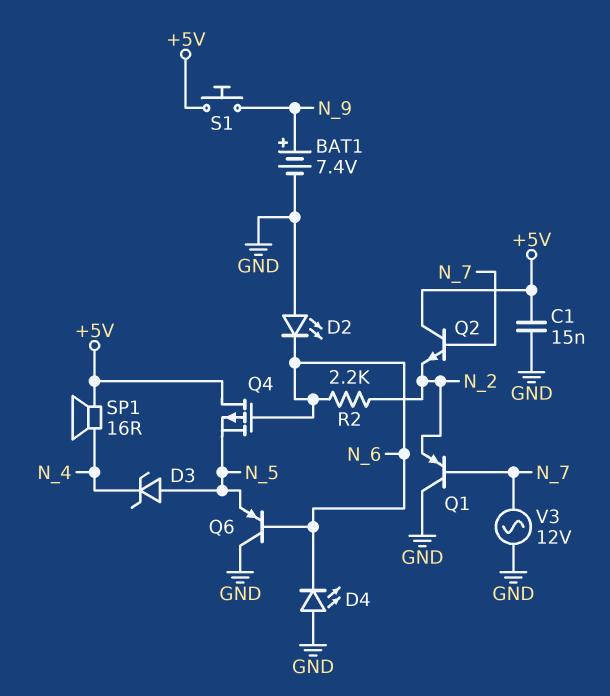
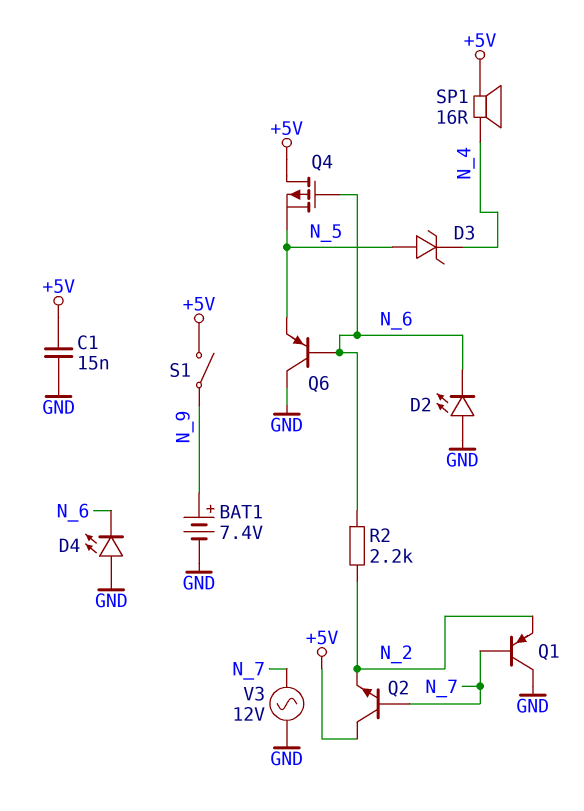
S1: button (+5V, N_9) -> switch (+5V, N_9)

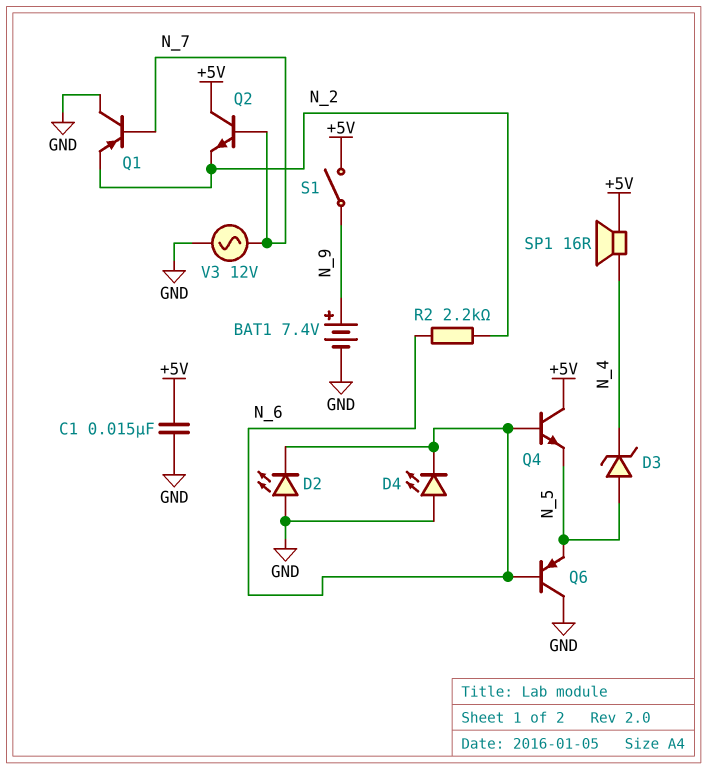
Q4: PMOS (G N_6, D +5V, S N_5) -> NPN (B N_6, C +5V, E N_5)

